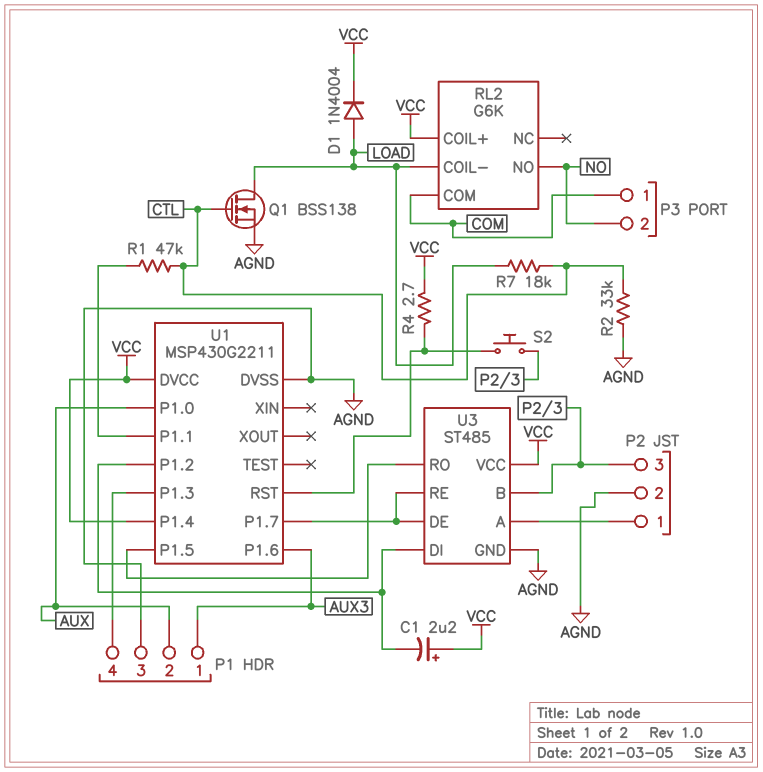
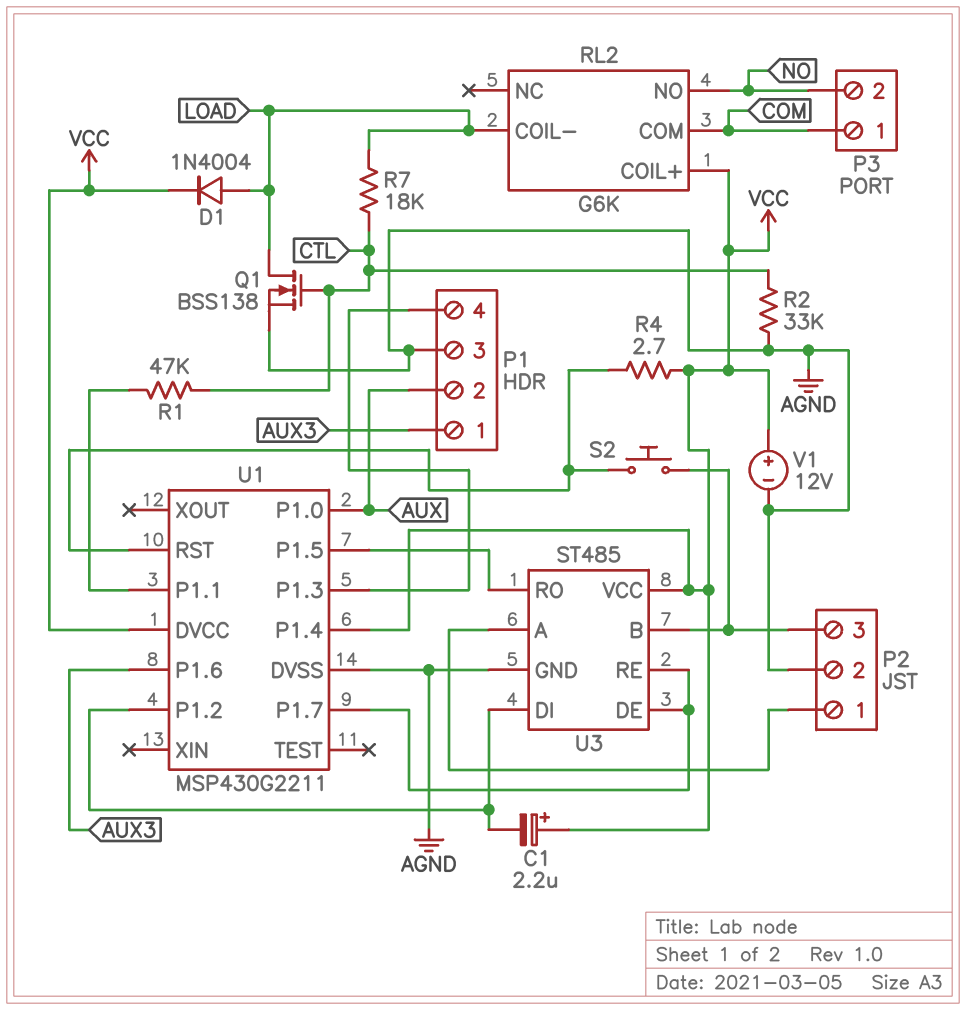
V1: none -> 12V (plus VCC, minus AGND)

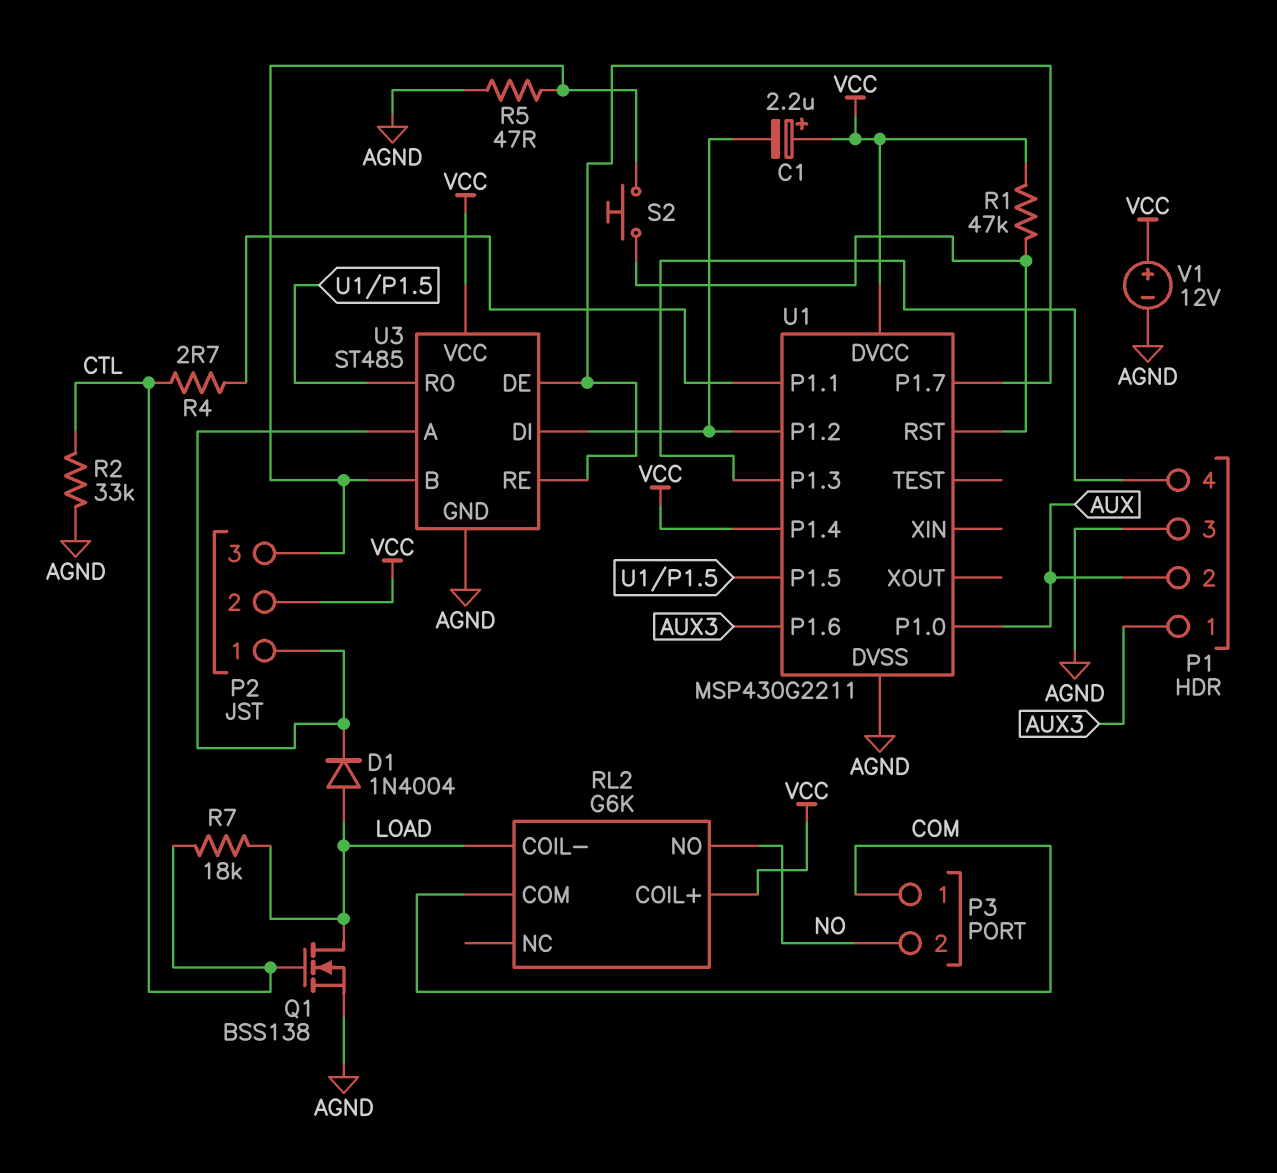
D1: diode 1N4004 (A LOAD, K VCC) -> diode 1N4004 (A LOAD, K P2/1)
P2 pin 2: AGND -> VCC
R1: 47k (CTL, U1/P1.1) -> 47k (U1/RST, VCC)
R4: 2.7 (U1/RST, VCC) -> 2.7 (CTL, U1/P1.1)
R5: none -> 47 (AGND, P2/3)

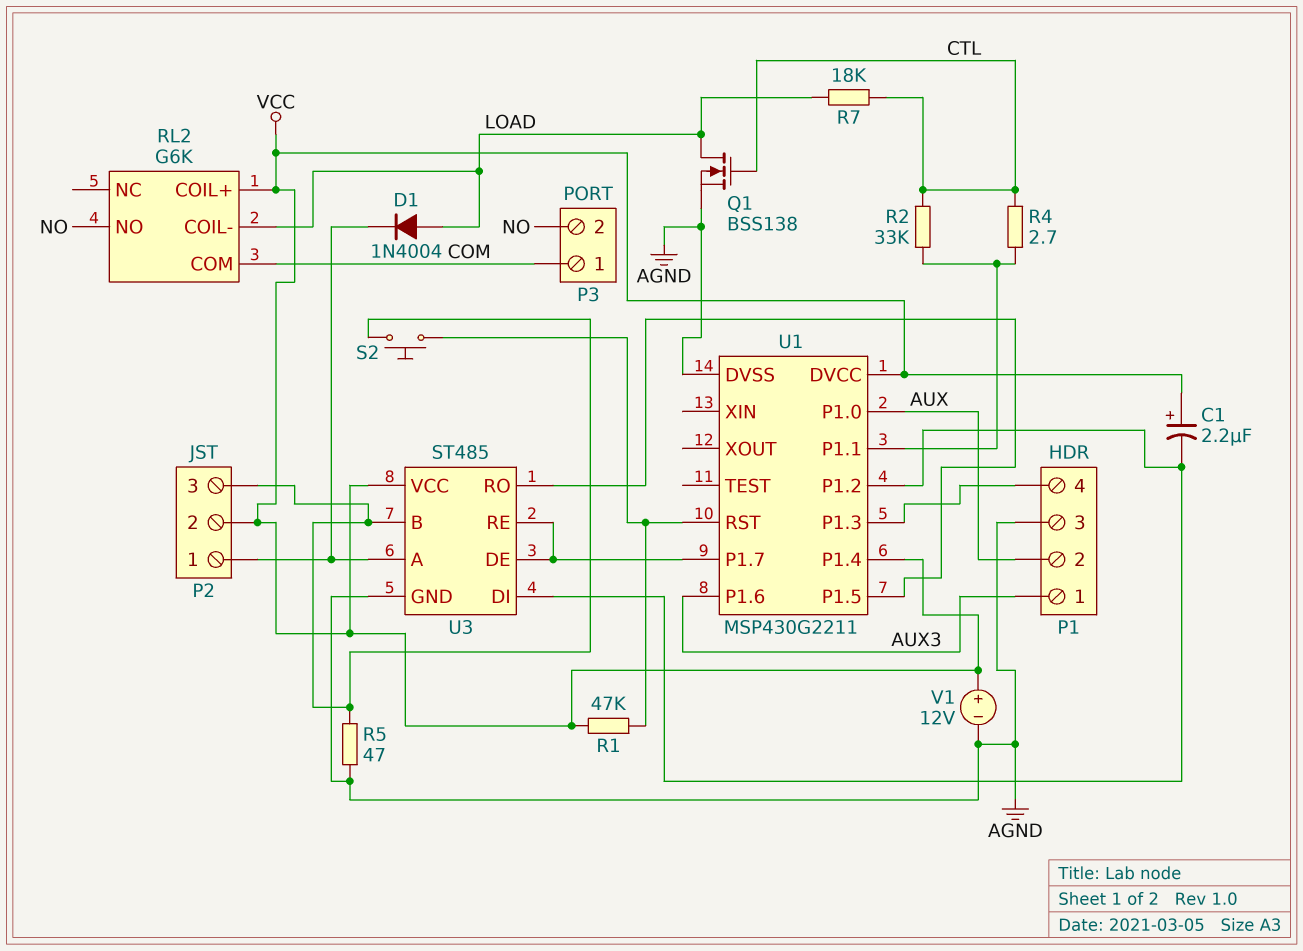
R2: 33k (AGND, CTL) -> 33k (CTL, U1/P1.1)

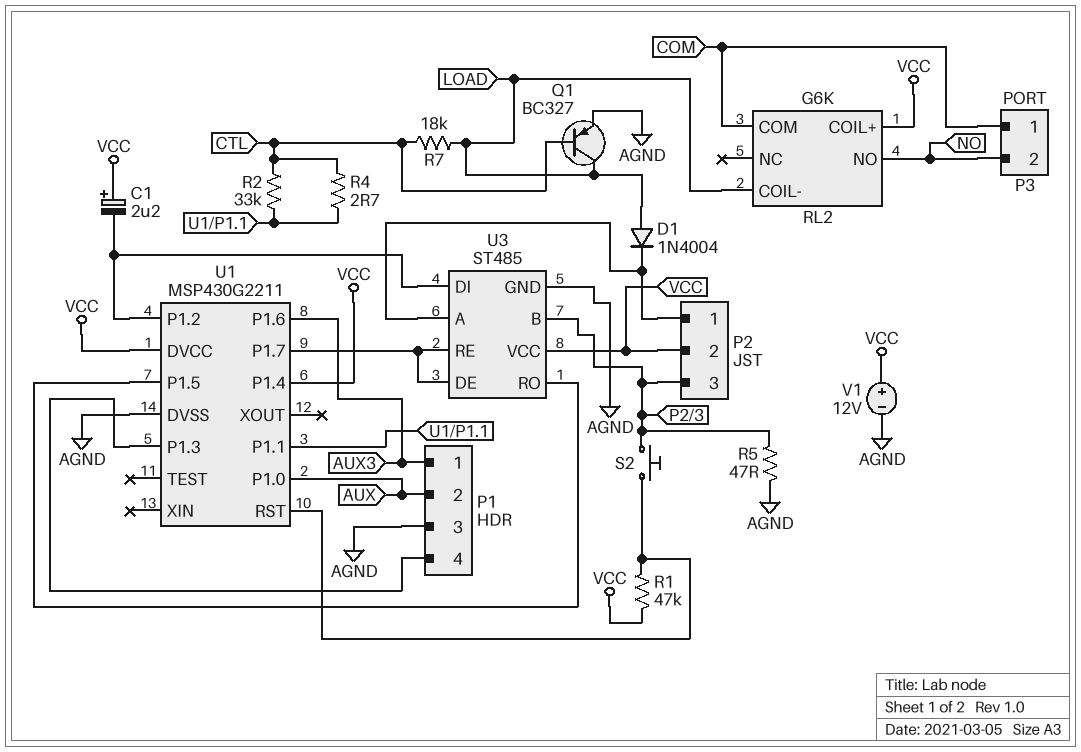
Q1: NMOS BSS138 (G CTL, D LOAD, S AGND) -> PNP BC327 (B CTL, C LOAD, E AGND)

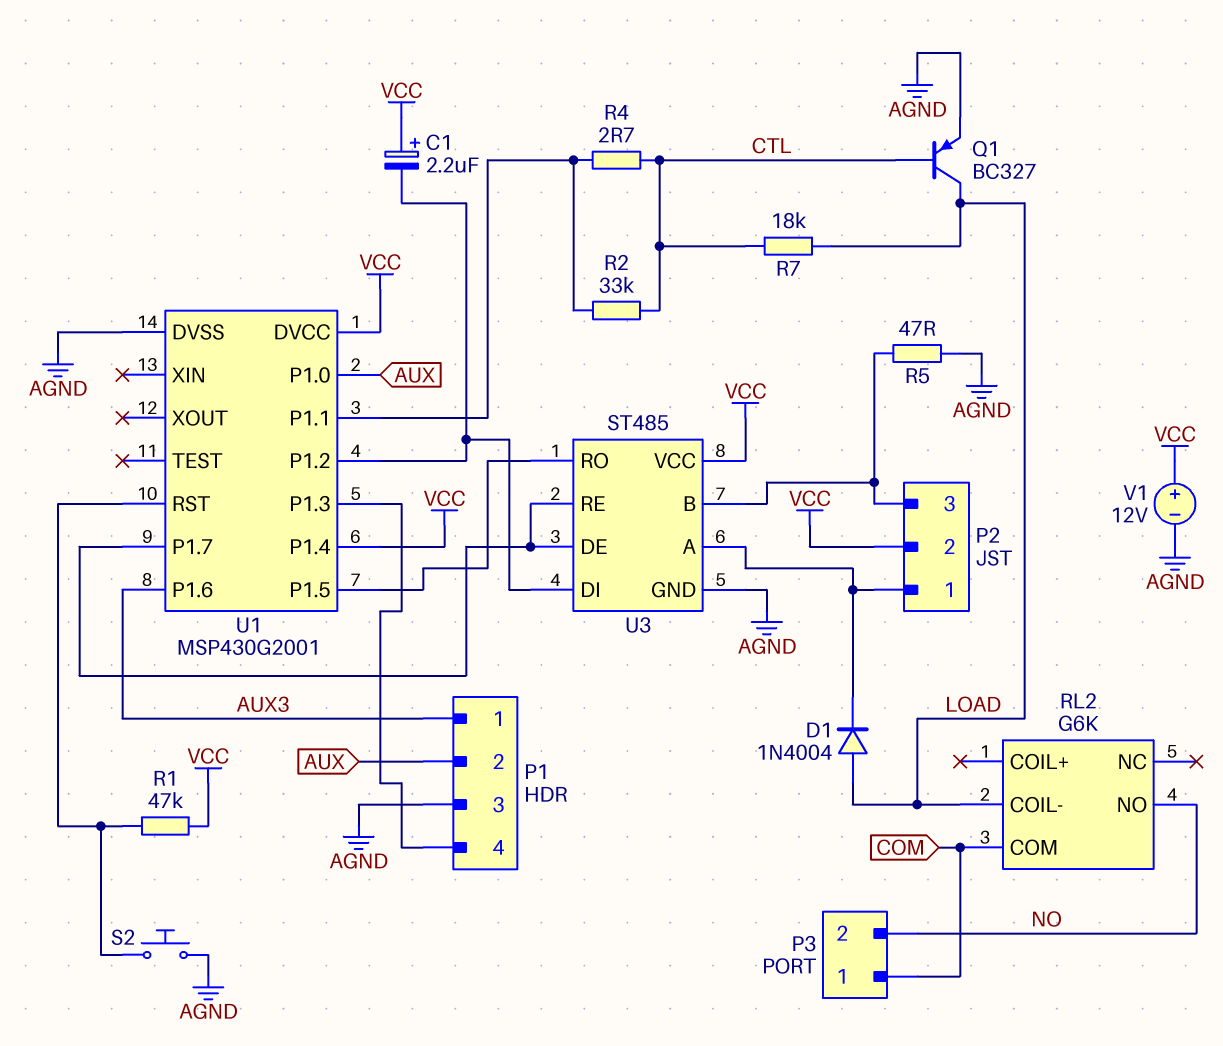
RL2 pin COIL+: VCC -> none
S2: button (P2/3, U1/RST) -> button (AGND, U1/RST)
U1: MSP430G2211 -> MSP430G2001

